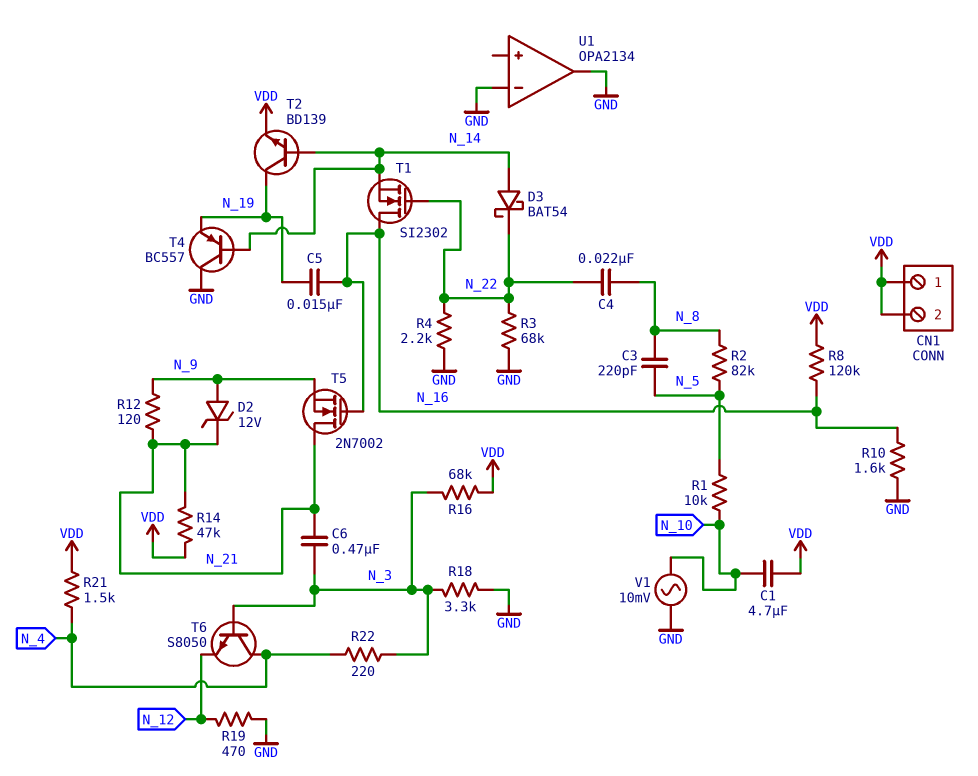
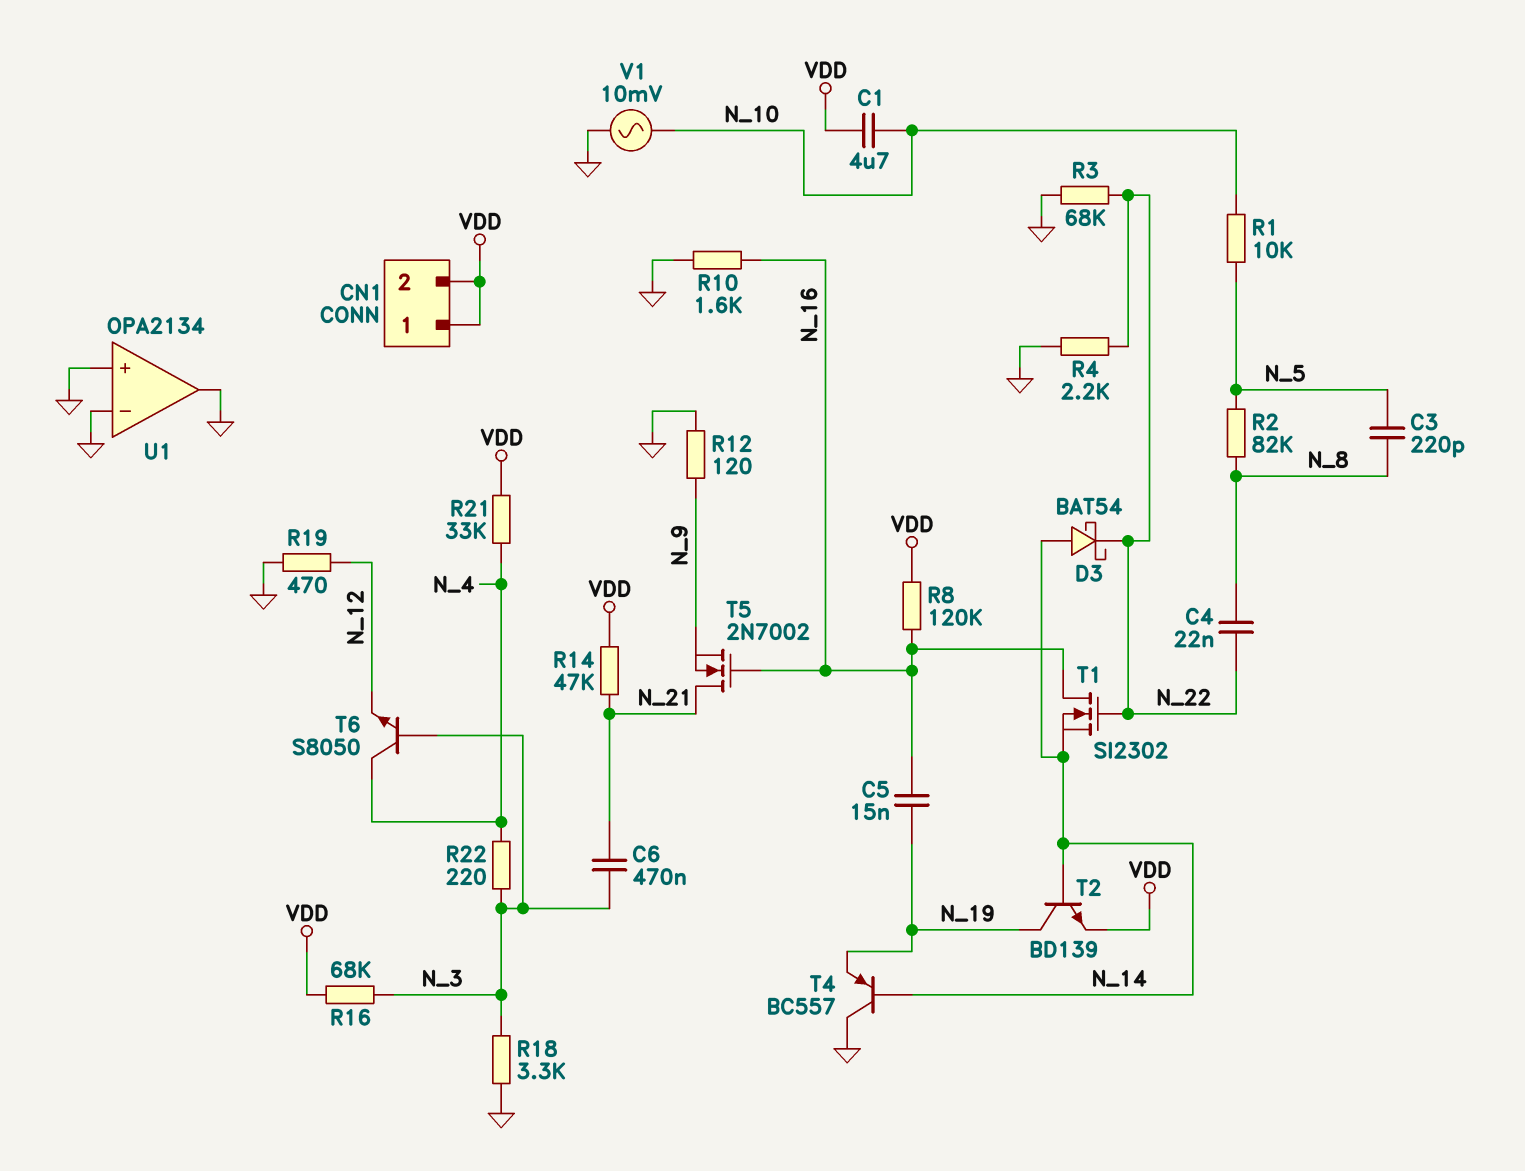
D2: zener 12V (A N_9, K N_21) -> none
R12: 120 (N_9, N_21) -> 120 (GND, N_9)
R21: 1.5k (N_4, VDD) -> 33k (N_4, VDD)
U1 pin in+: none -> GND

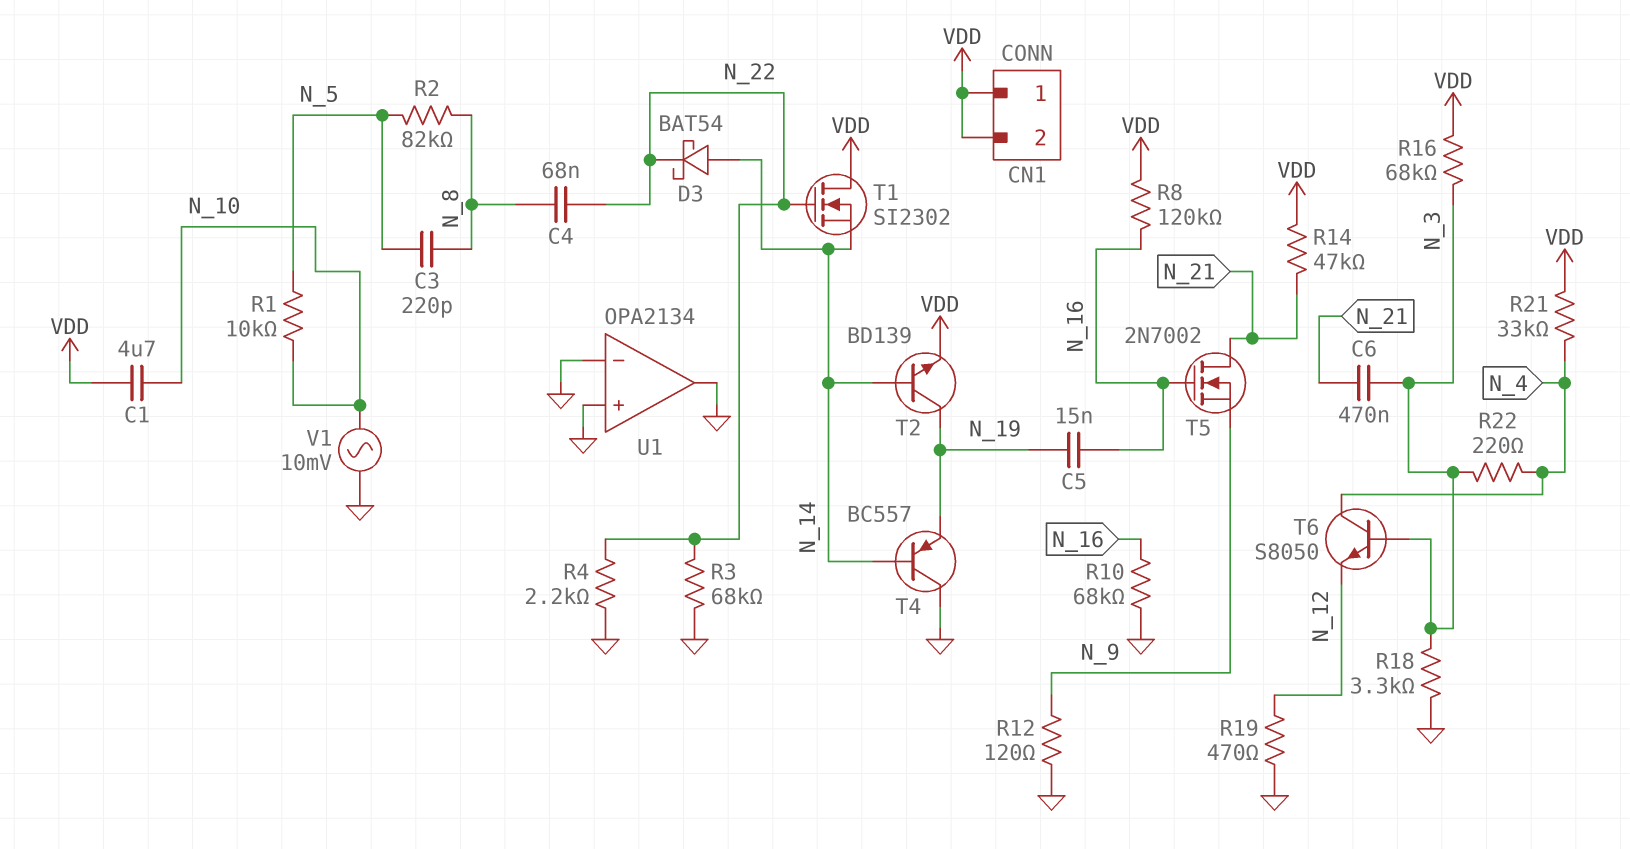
C4: 22nF (N_8, N_22) -> 68nF (N_8, N_22)
R10: 1.6k (GND, N_16) -> 68k (GND, N_16)
T1: NMOS SI2302 (G N_22, D N_16, S N_14) -> NMOS SI2302 (G N_22, D VDD, S N_14)

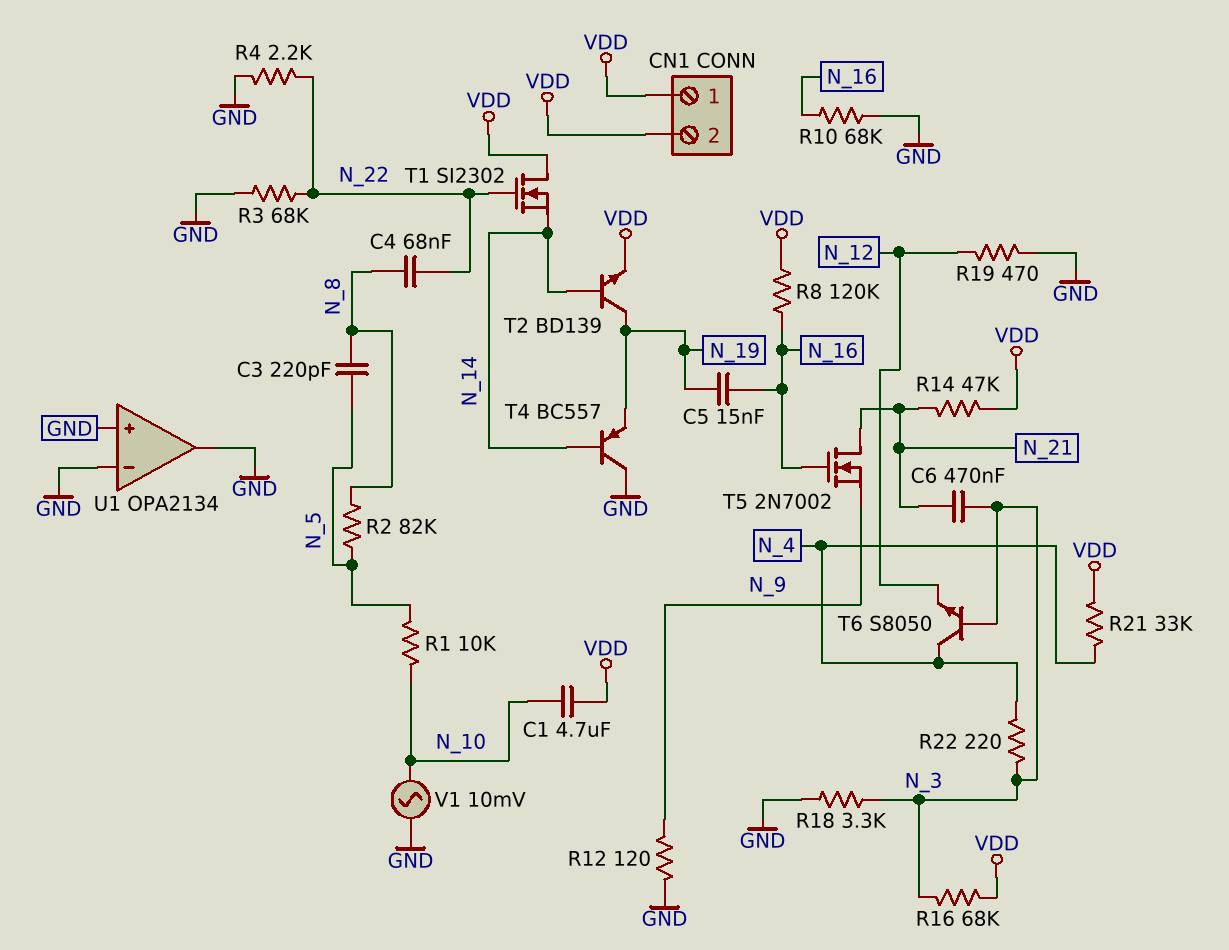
D3: schottky BAT54 (A N_14, K N_22) -> none

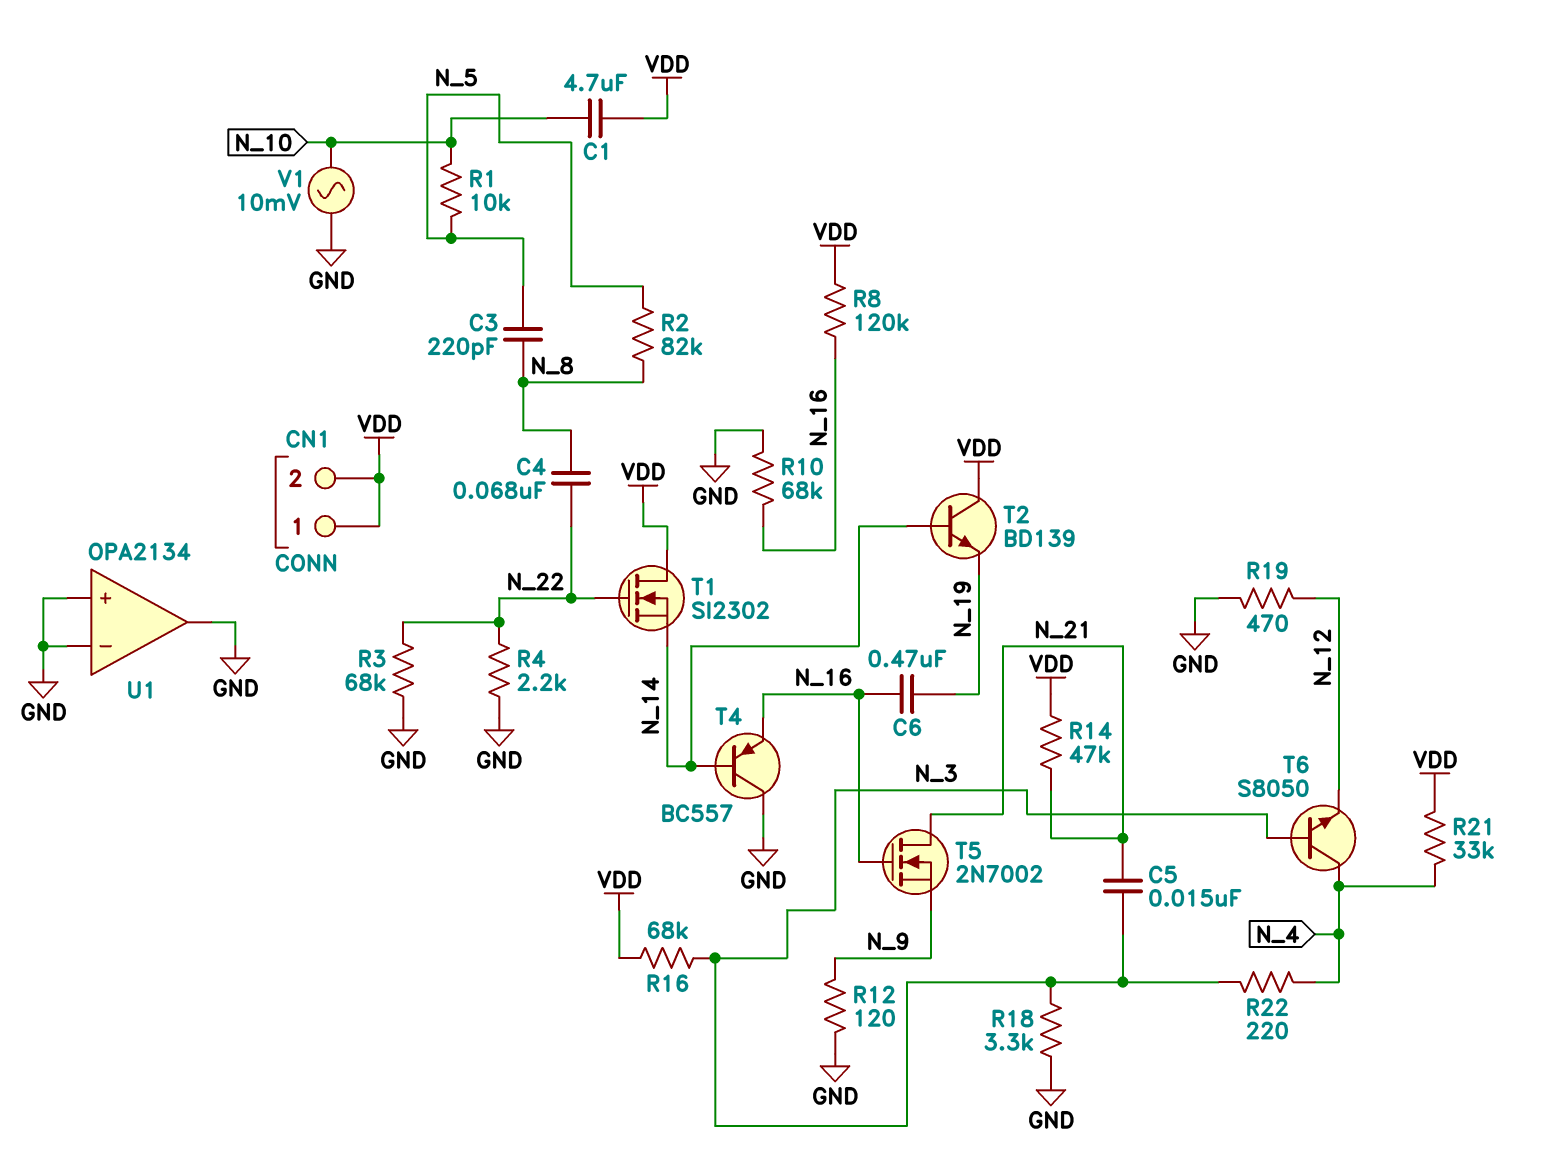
C5: 15nF (N_16, N_19) -> 15nF (N_3, N_21)
C6: 470nF (N_3, N_21) -> 470nF (N_16, N_19)
T2: NPN BD139 (B N_14, C N_19, E VDD) -> NPN BD139 (B N_14, C VDD, E N_19)
T4: PNP BC557 (B N_14, C GND, E N_19) -> PNP BC557 (B N_14, C GND, E N_16)

